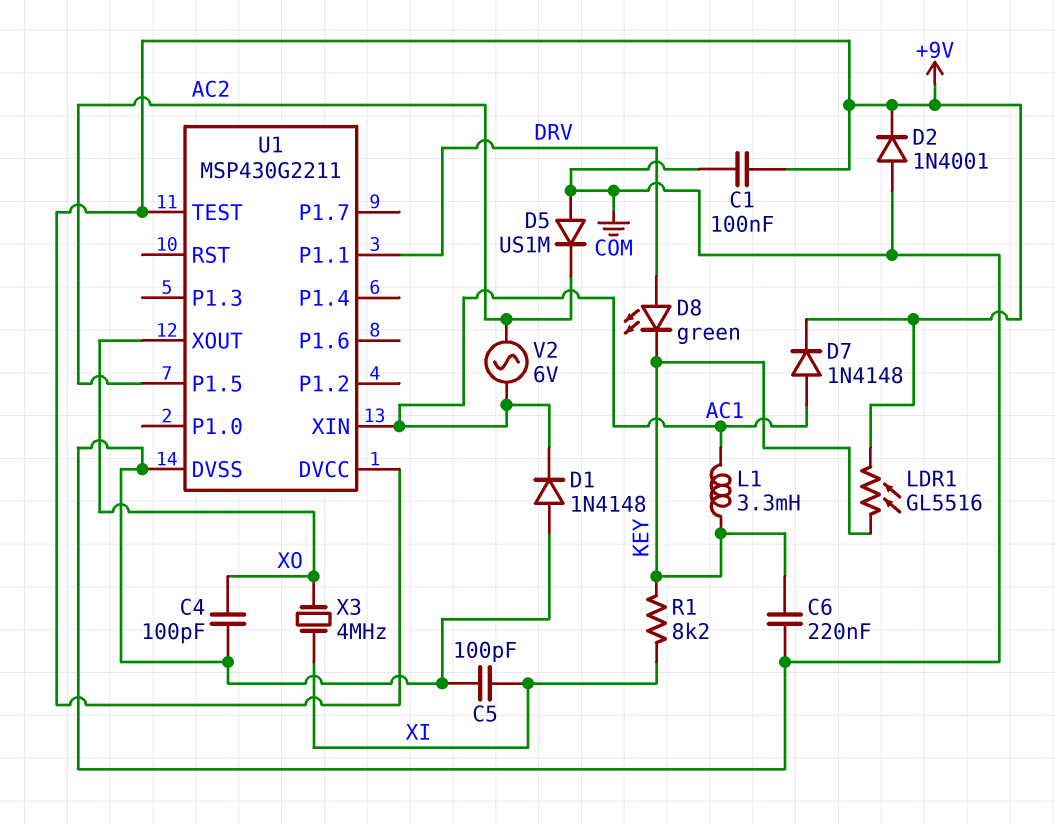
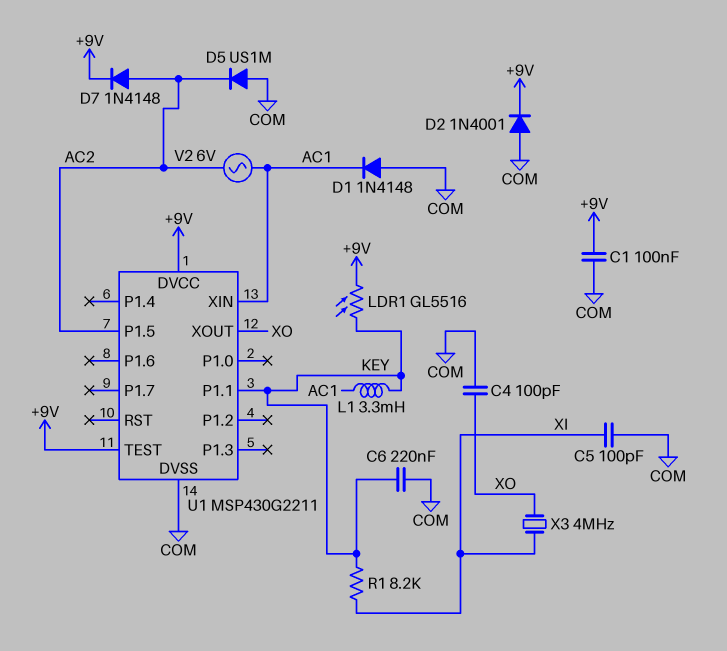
D7: diode 1N4148 (A AC1, K +9V) -> diode 1N4148 (A AC2, K +9V)
D8: LED green (A DRV, K KEY) -> none
U1 pin P1.1: DRV -> KEY

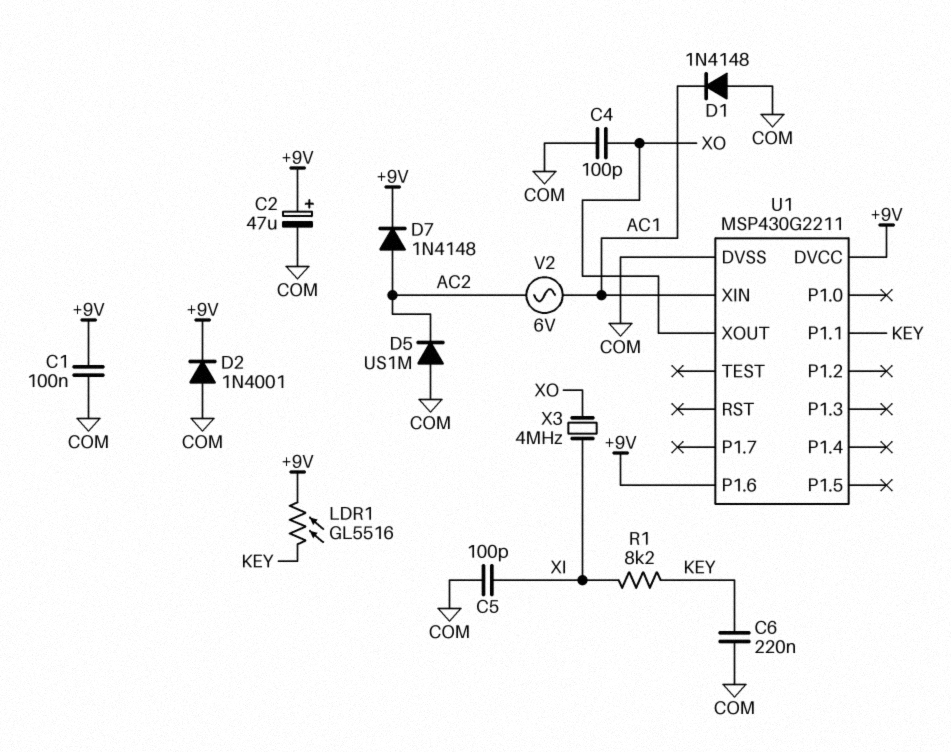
C2: none -> 47uF (plus +9V, minus COM)
L1: 3.3mH (AC1, KEY) -> none
U1 pin P1.5: AC2 -> none
U1 pin P1.6: none -> +9V
U1 pin TEST: +9V -> none

